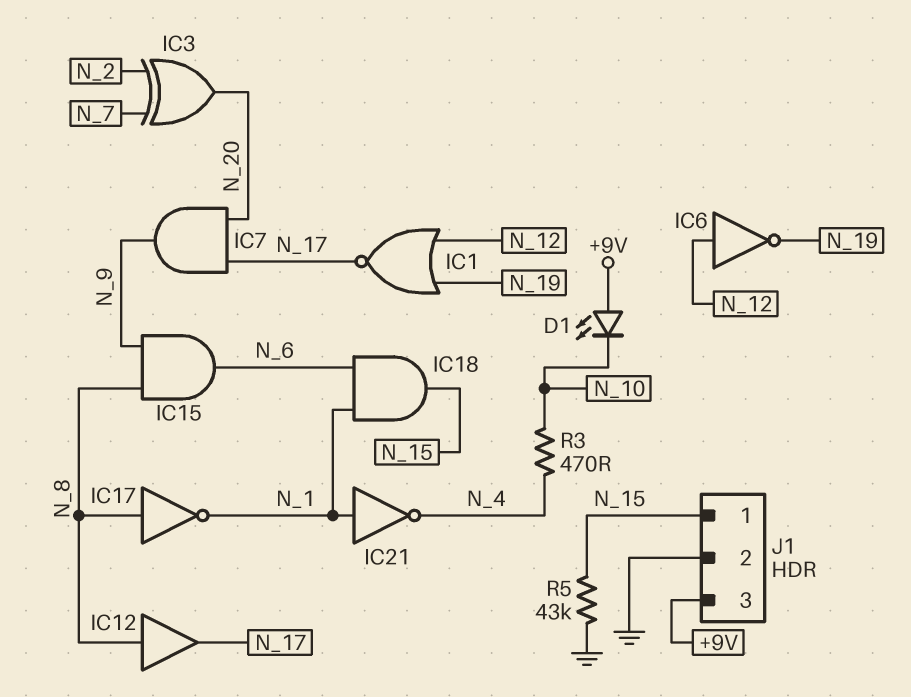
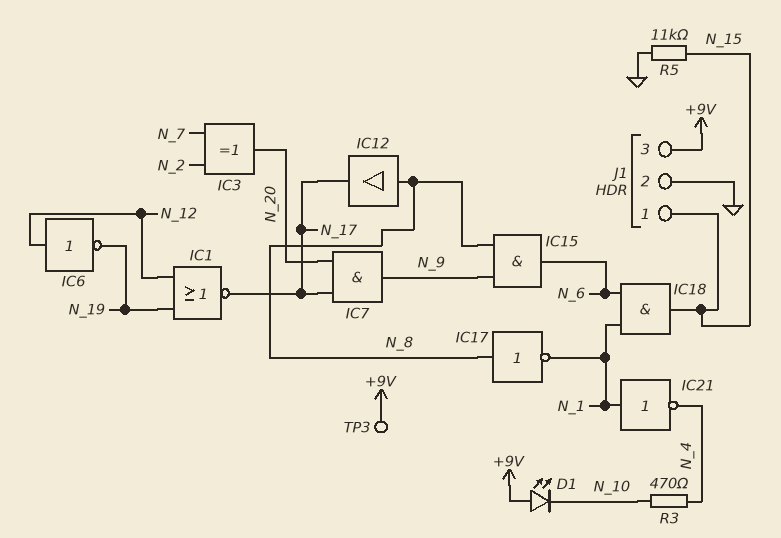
R5: 43k (GND, N_15) -> 11k (GND, N_15)
TP3: none -> test point (+9V)

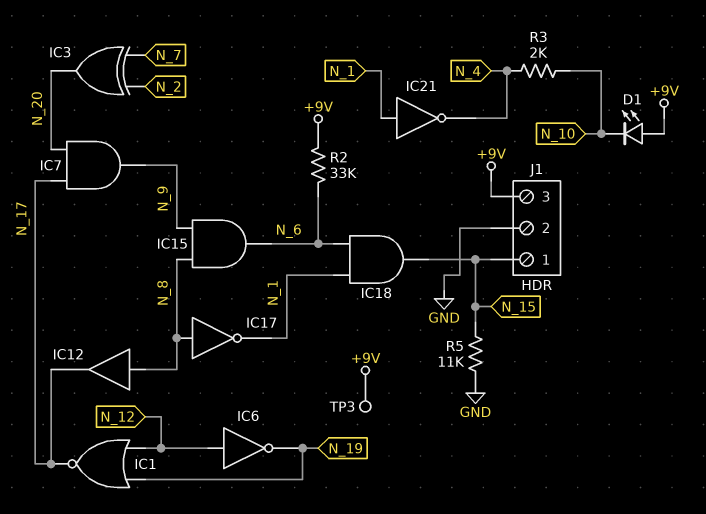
R2: none -> 33k (+9V, N_6)
R3: 470 (N_4, N_10) -> 2k (N_4, N_10)

